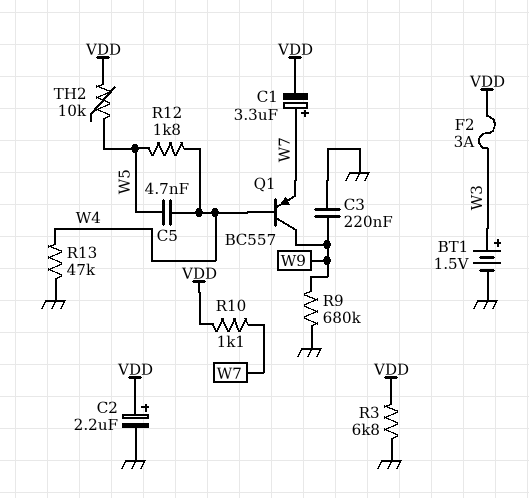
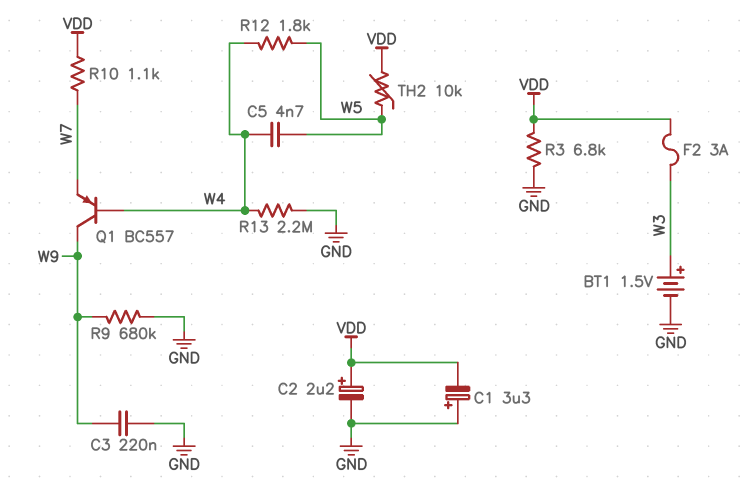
C1: 3.3uF (plus W7, minus VDD) -> 3.3uF (plus GND, minus VDD)
R13: 47k (GND, W4) -> 2.2M (GND, W4)

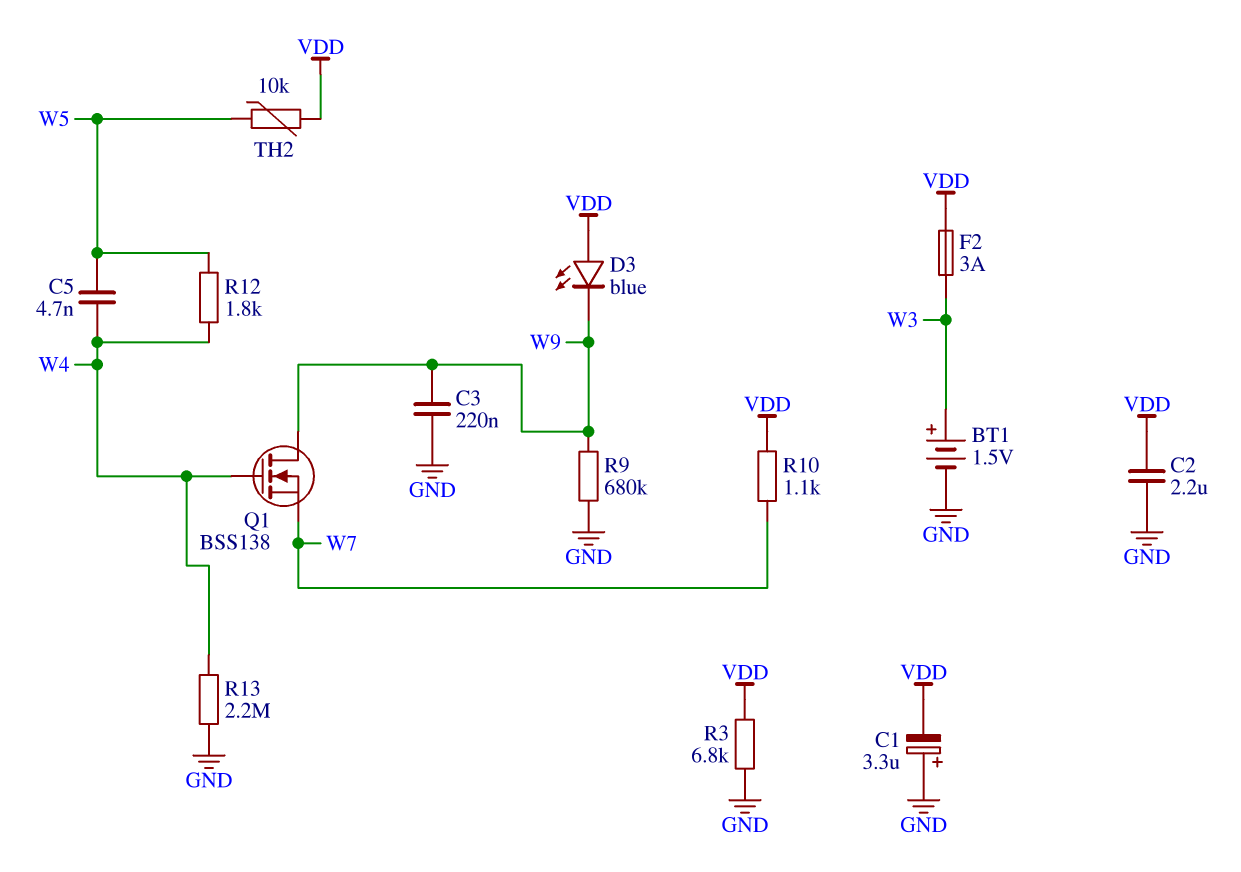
C2: 2.2uF (plus VDD, minus GND) -> 2.2uF (GND, VDD)
D3: none -> LED blue (A VDD, K W9)
Q1: PNP BC557 (B W4, C W9, E W7) -> NMOS BSS138 (G W4, D W9, S W7)

